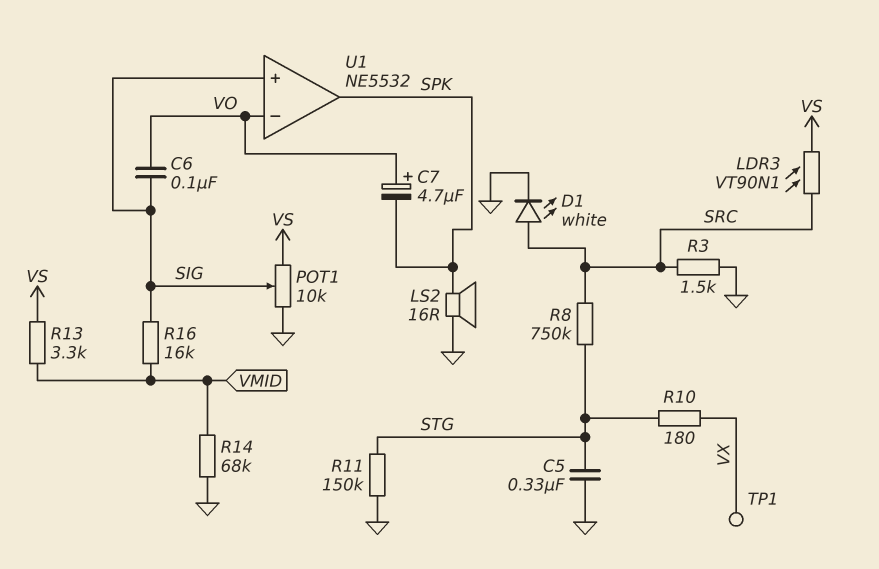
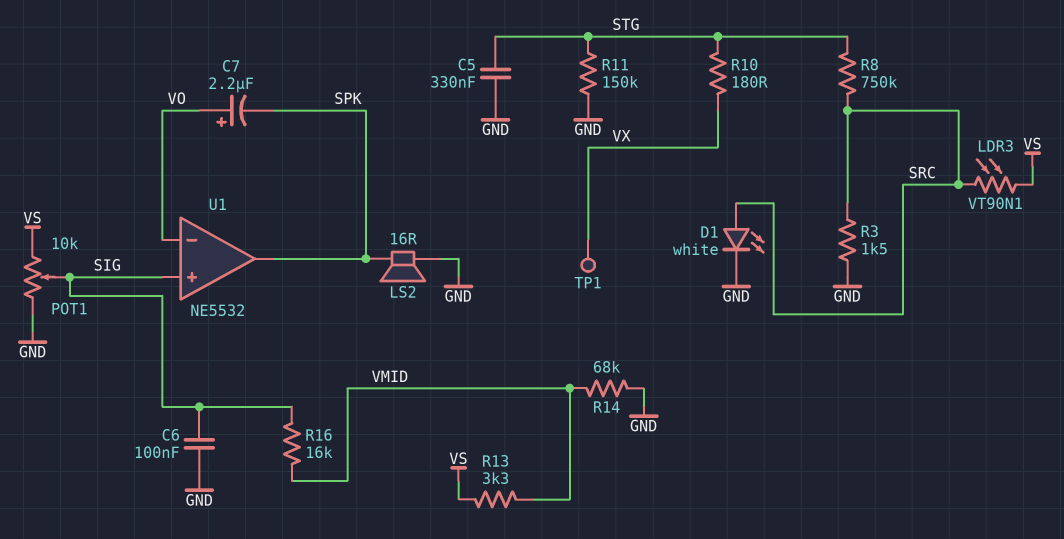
C6: 100nF (SIG, VO) -> 100nF (GND, SIG)
C7: 4.7uF (plus VO, minus SPK) -> 2.2uF (plus VO, minus SPK)

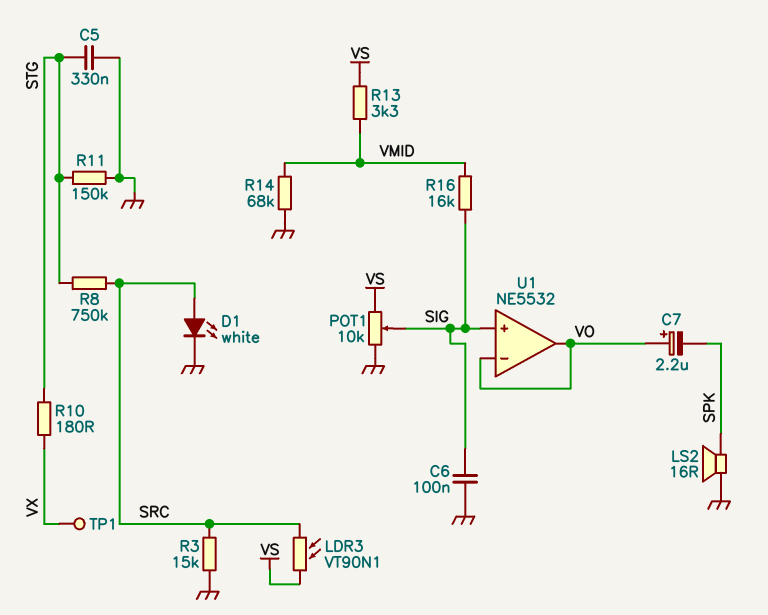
R3: 1.5k (GND, SRC) -> 15k (GND, SRC)
U1 pin out: SPK -> VO

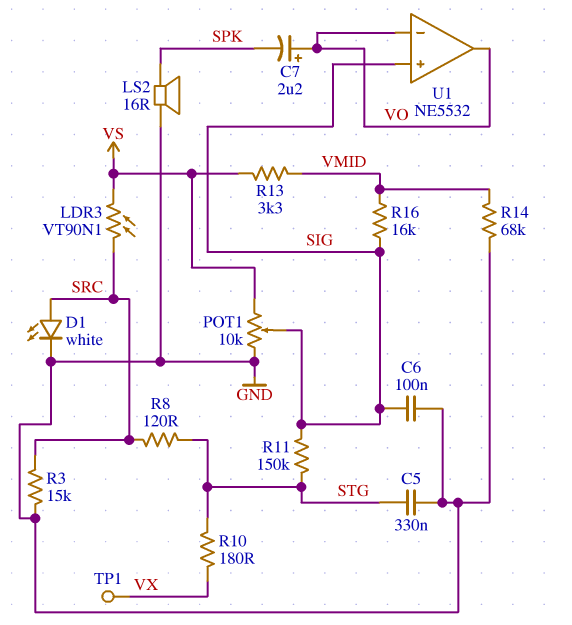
R8: 750k (SRC, STG) -> 120 (SRC, STG)
R11: 150k (GND, STG) -> 150k (SIG, STG)

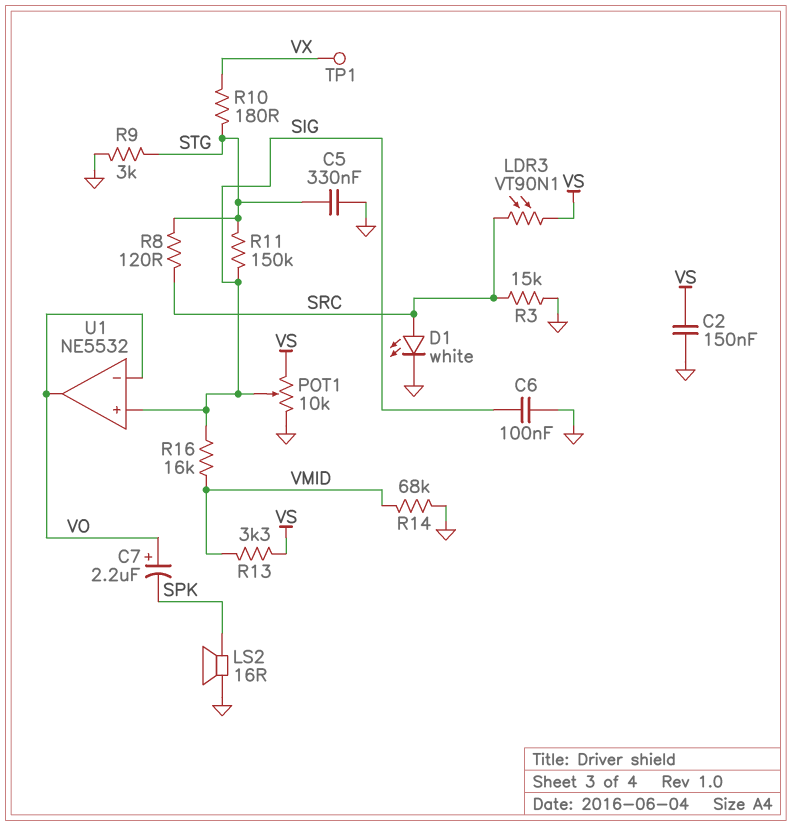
C2: none -> 150nF (GND, VS)
R9: none -> 3k (GND, STG)

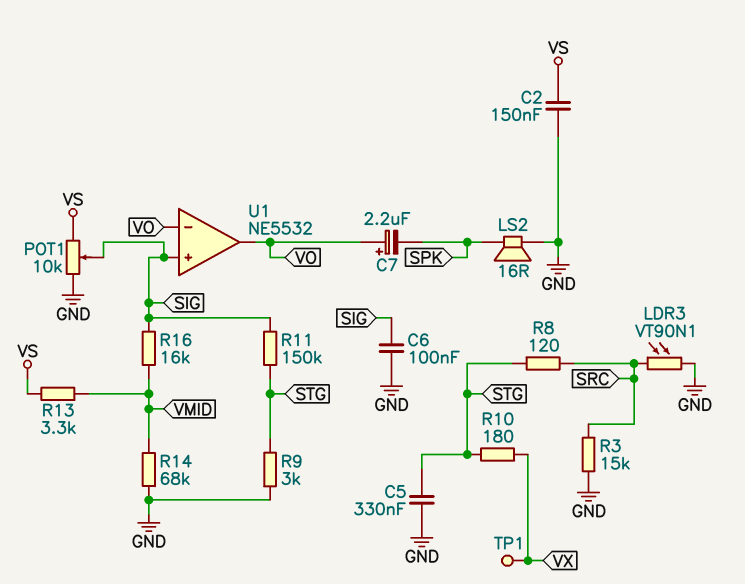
D1: LED white (A SRC, K GND) -> none
LDR3: VT90N1 (SRC, VS) -> VT90N1 (GND, SRC)

